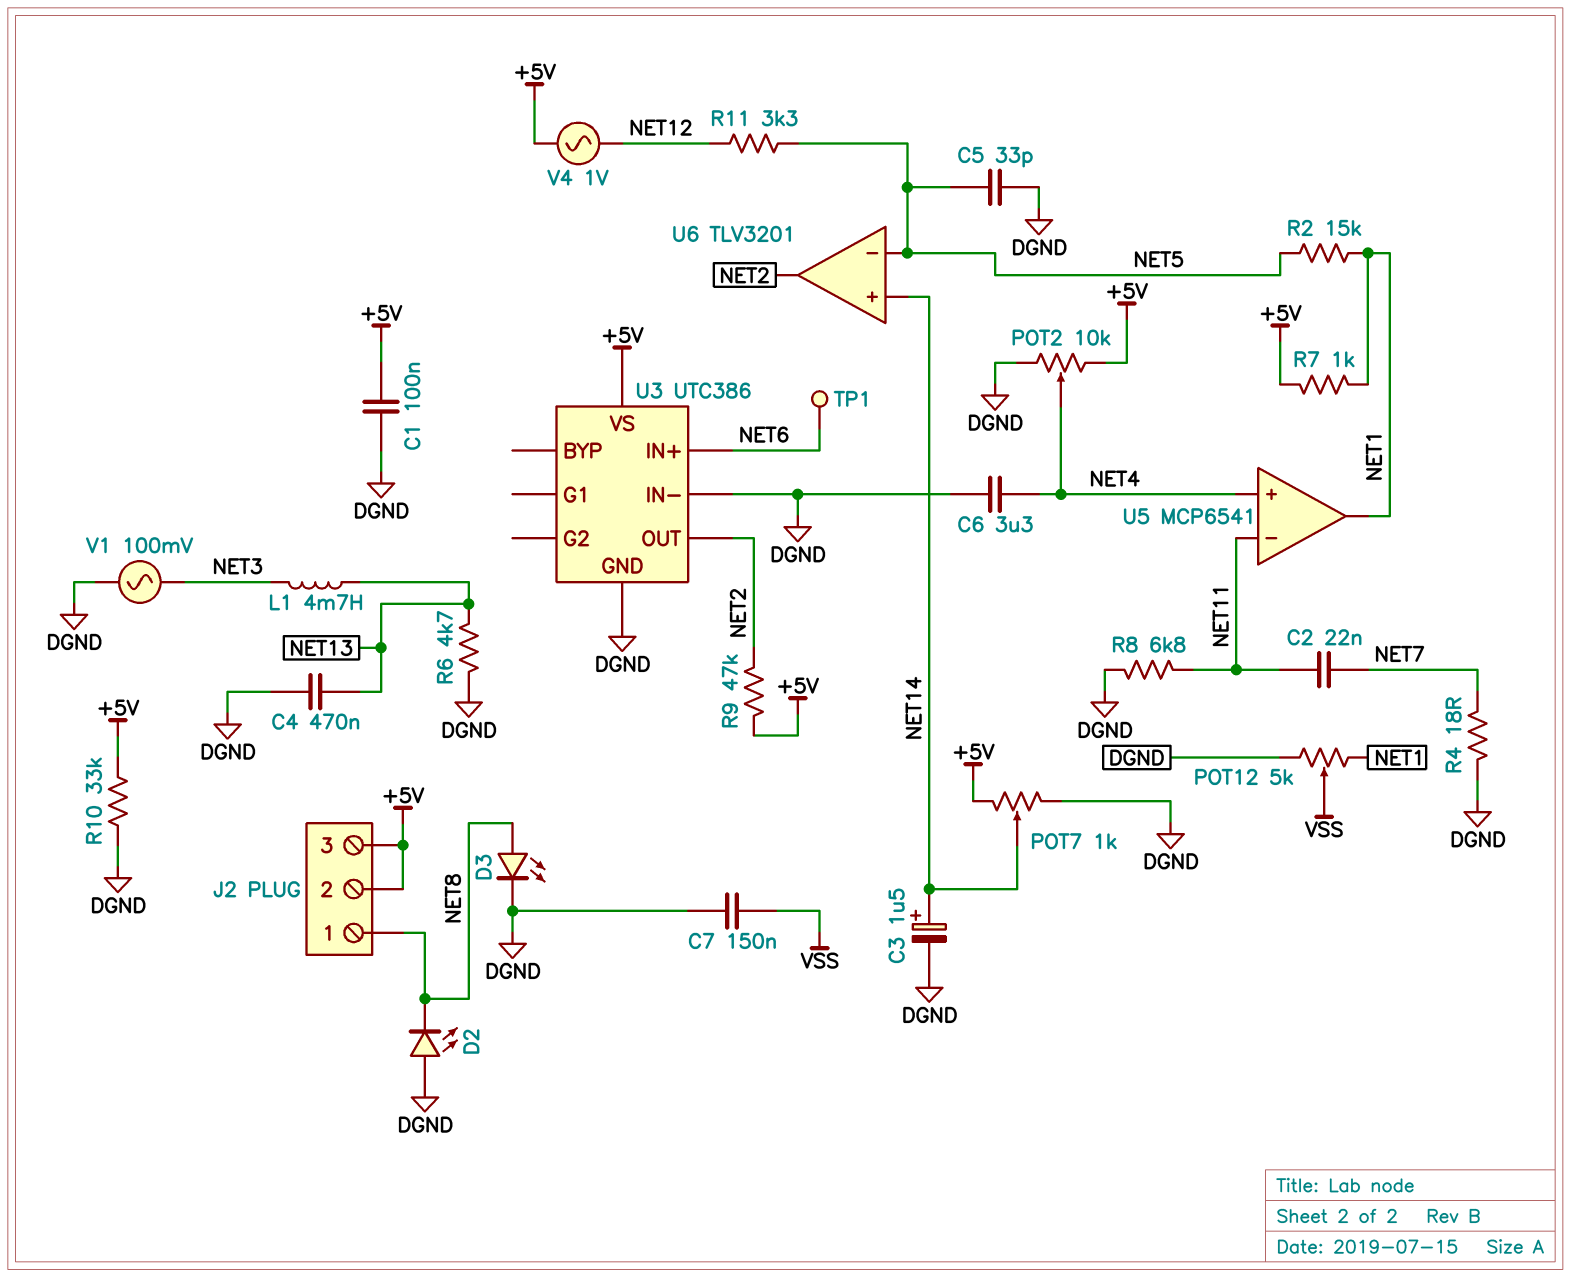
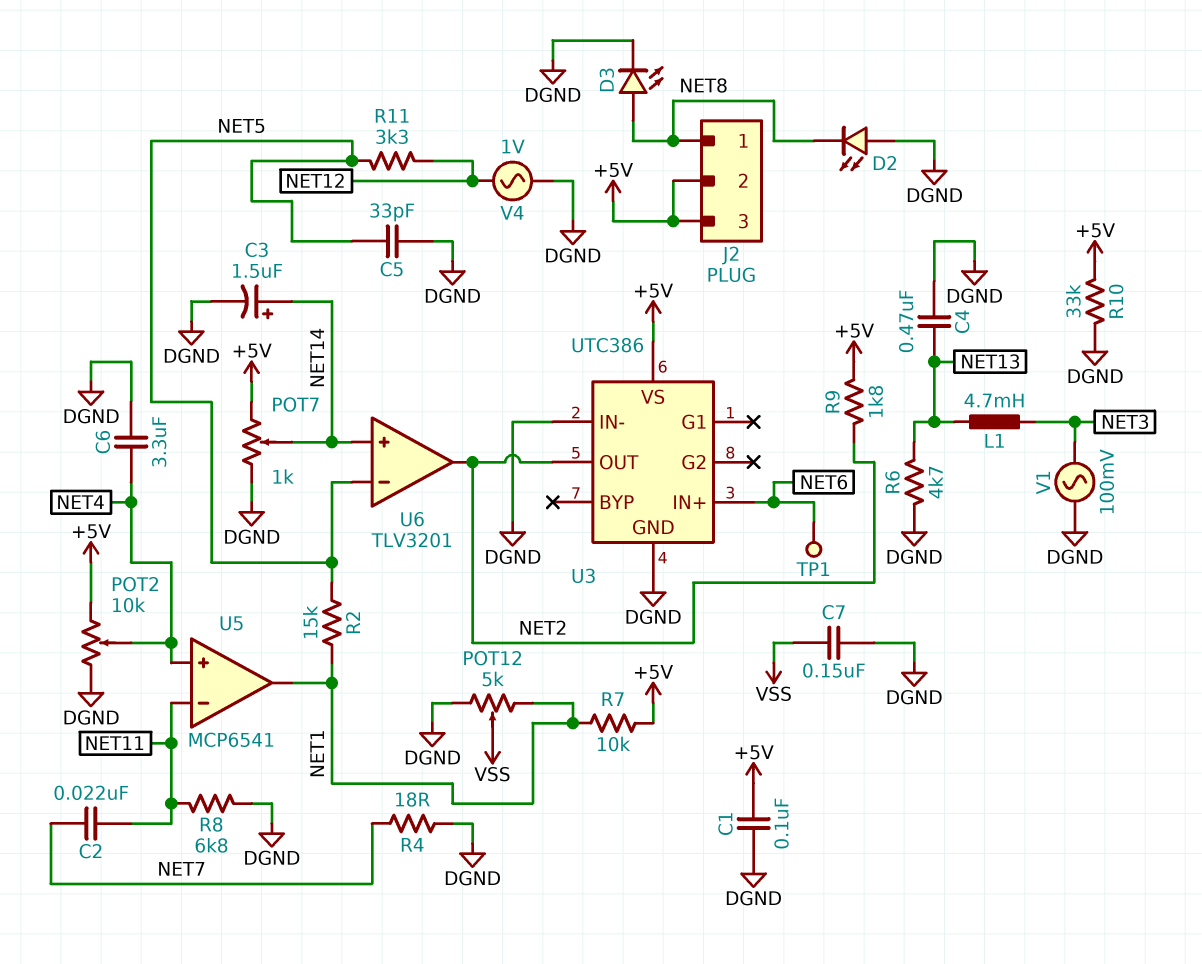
R7: 1k (+5V, NET1) -> 10k (+5V, NET1)
R9: 47k (+5V, NET2) -> 1.8k (+5V, NET2)
V4: AC 1V (+5V, NET12) -> AC 1V (DGND, NET12)

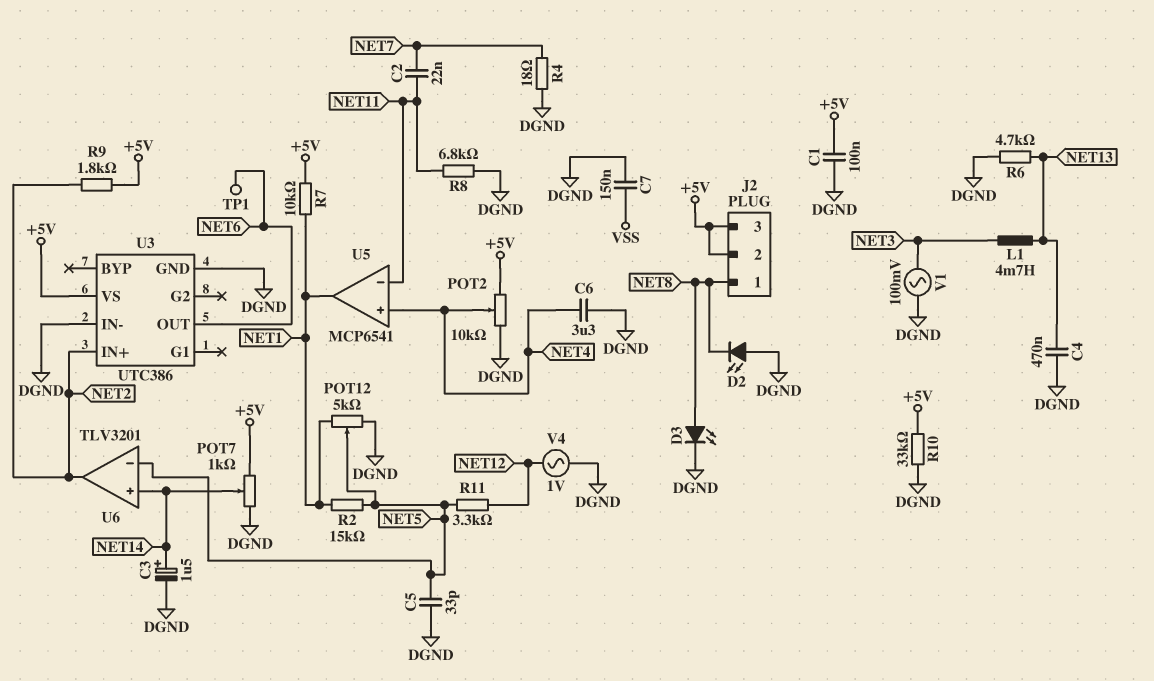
POT12: 5k (DGND, NET1, wiper VSS) -> 5k (DGND, NET1, wiper NET5)
U3 pin IN+: NET6 -> NET2
U3 pin OUT: NET2 -> NET6

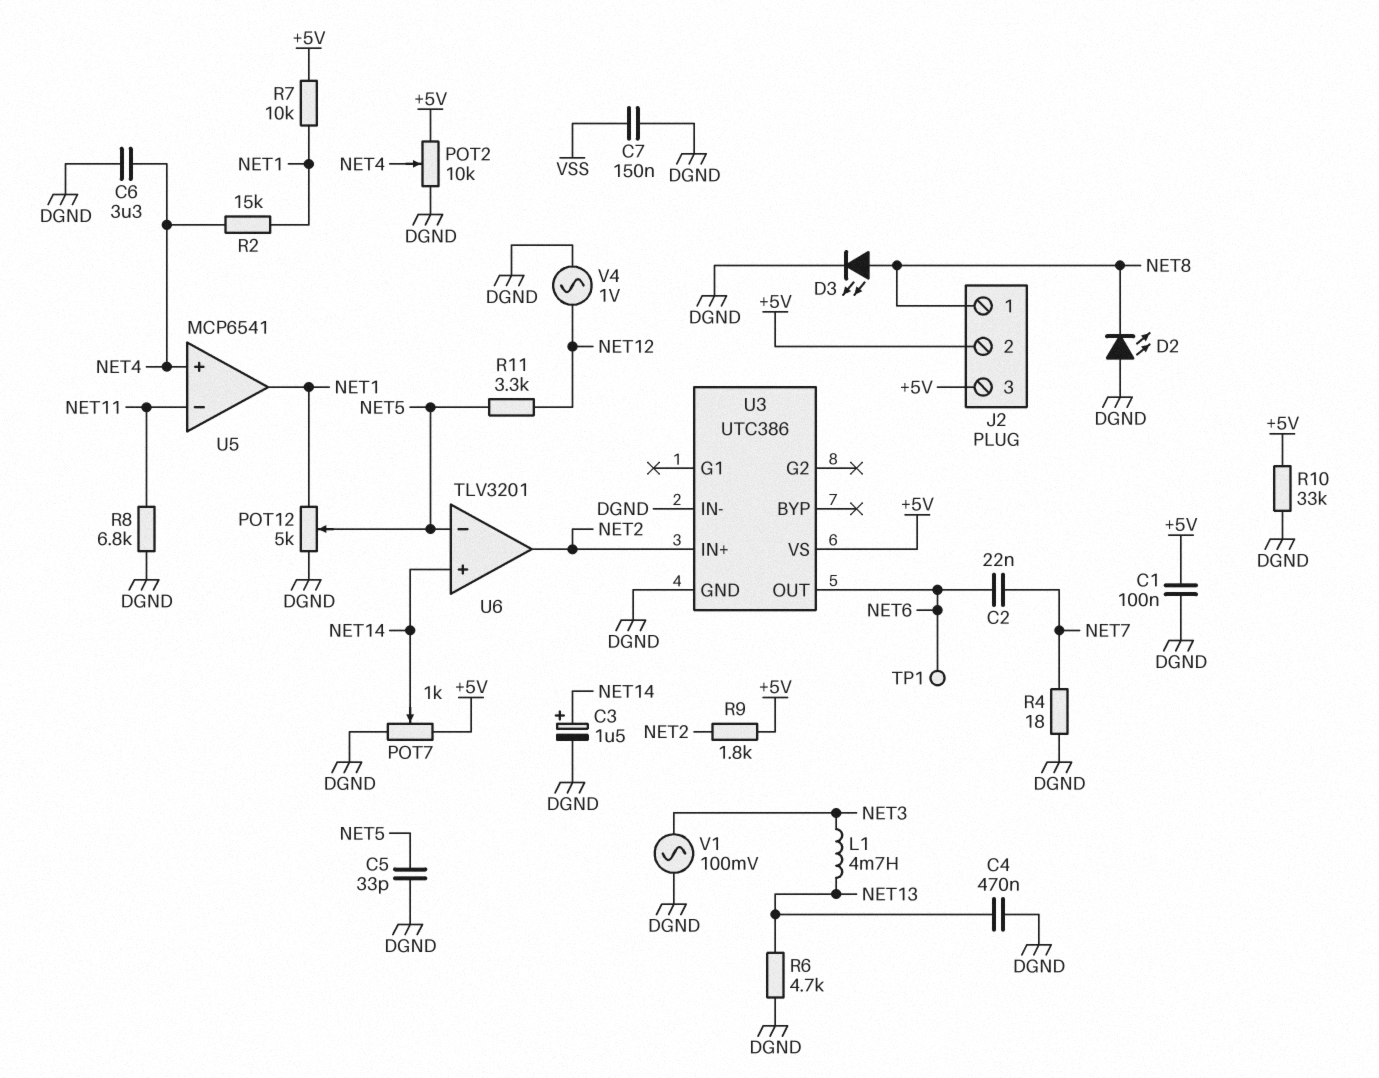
C2: 22nF (NET7, NET11) -> 22nF (NET6, NET7)
R2: 15k (NET1, NET5) -> 15k (NET1, NET4)

